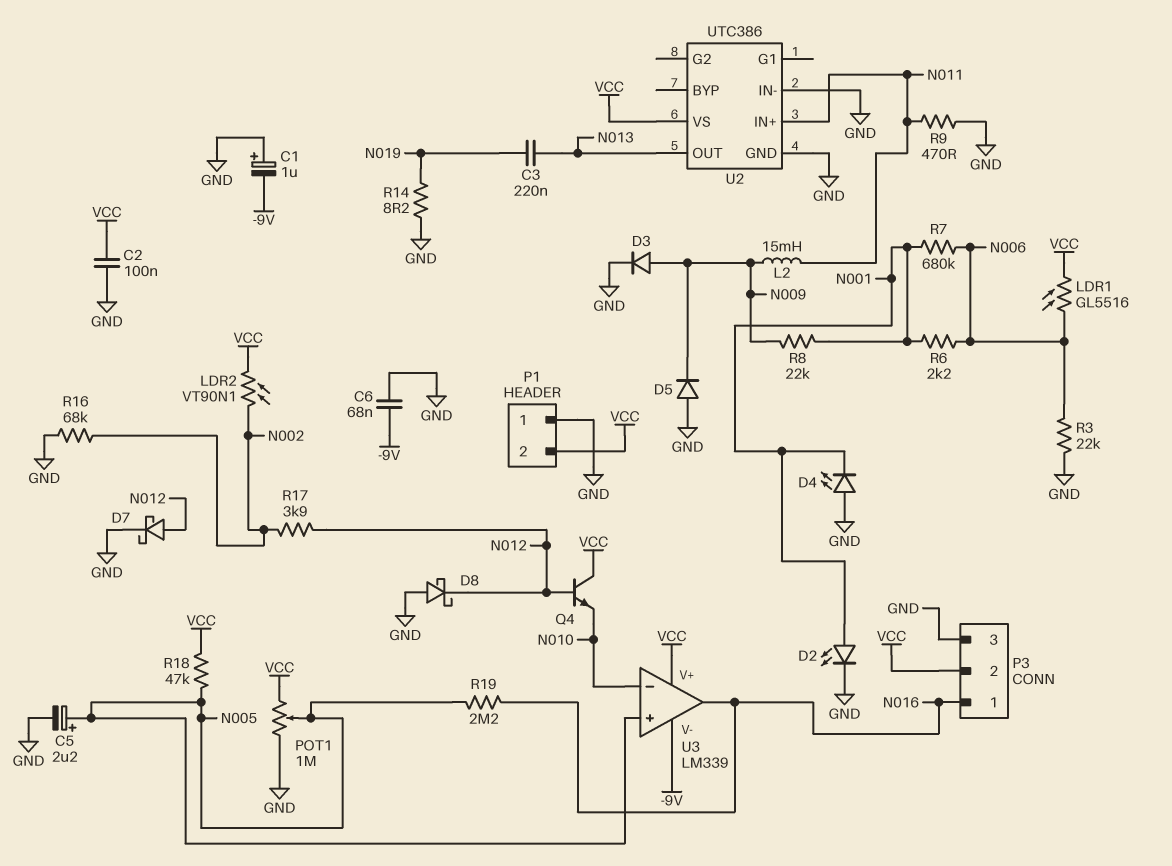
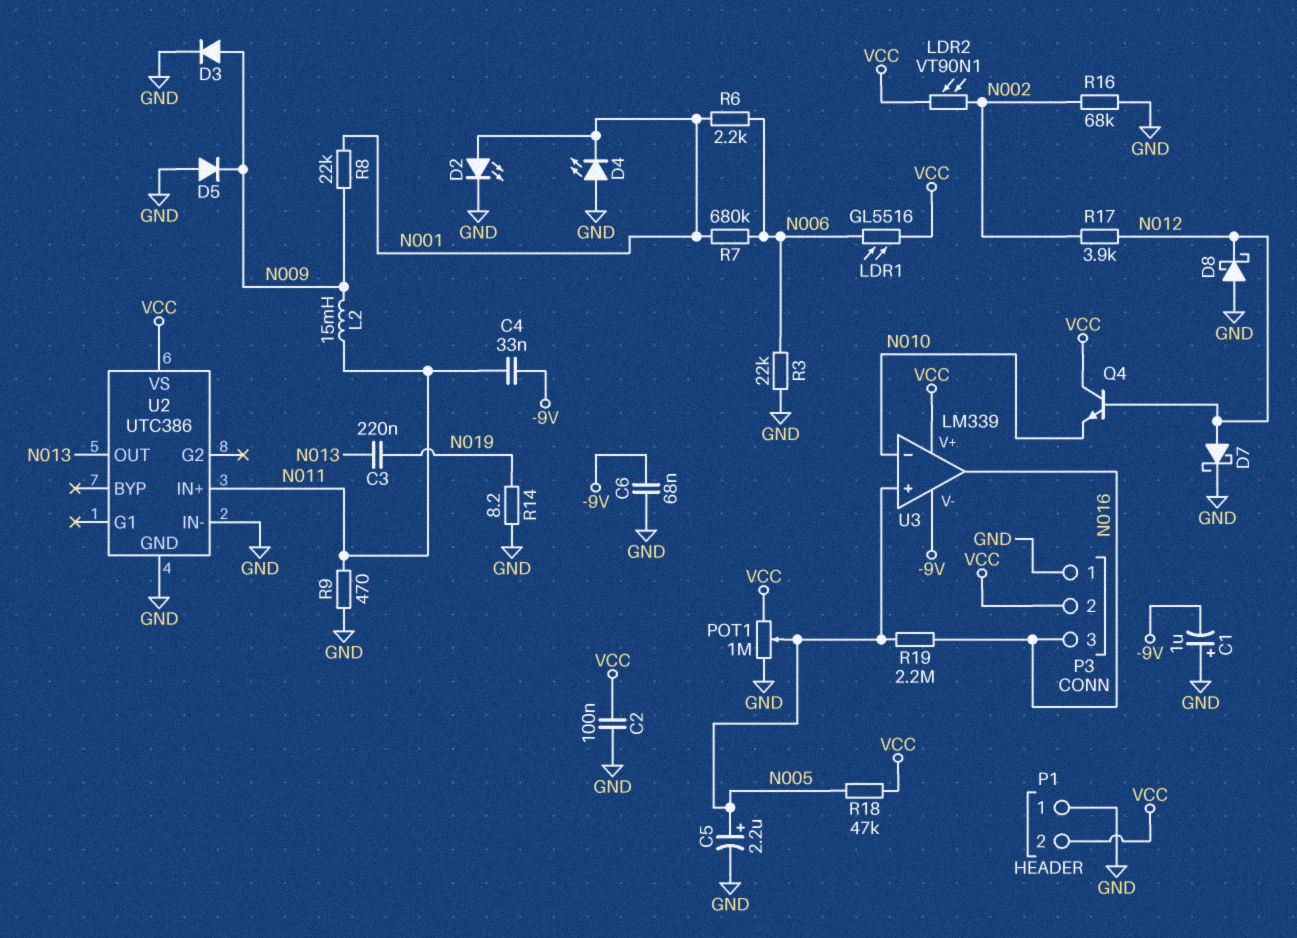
C4: none -> 33nF (-9V, N011)
P3 pin 1: N016 -> GND
P3 pin 3: GND -> N016

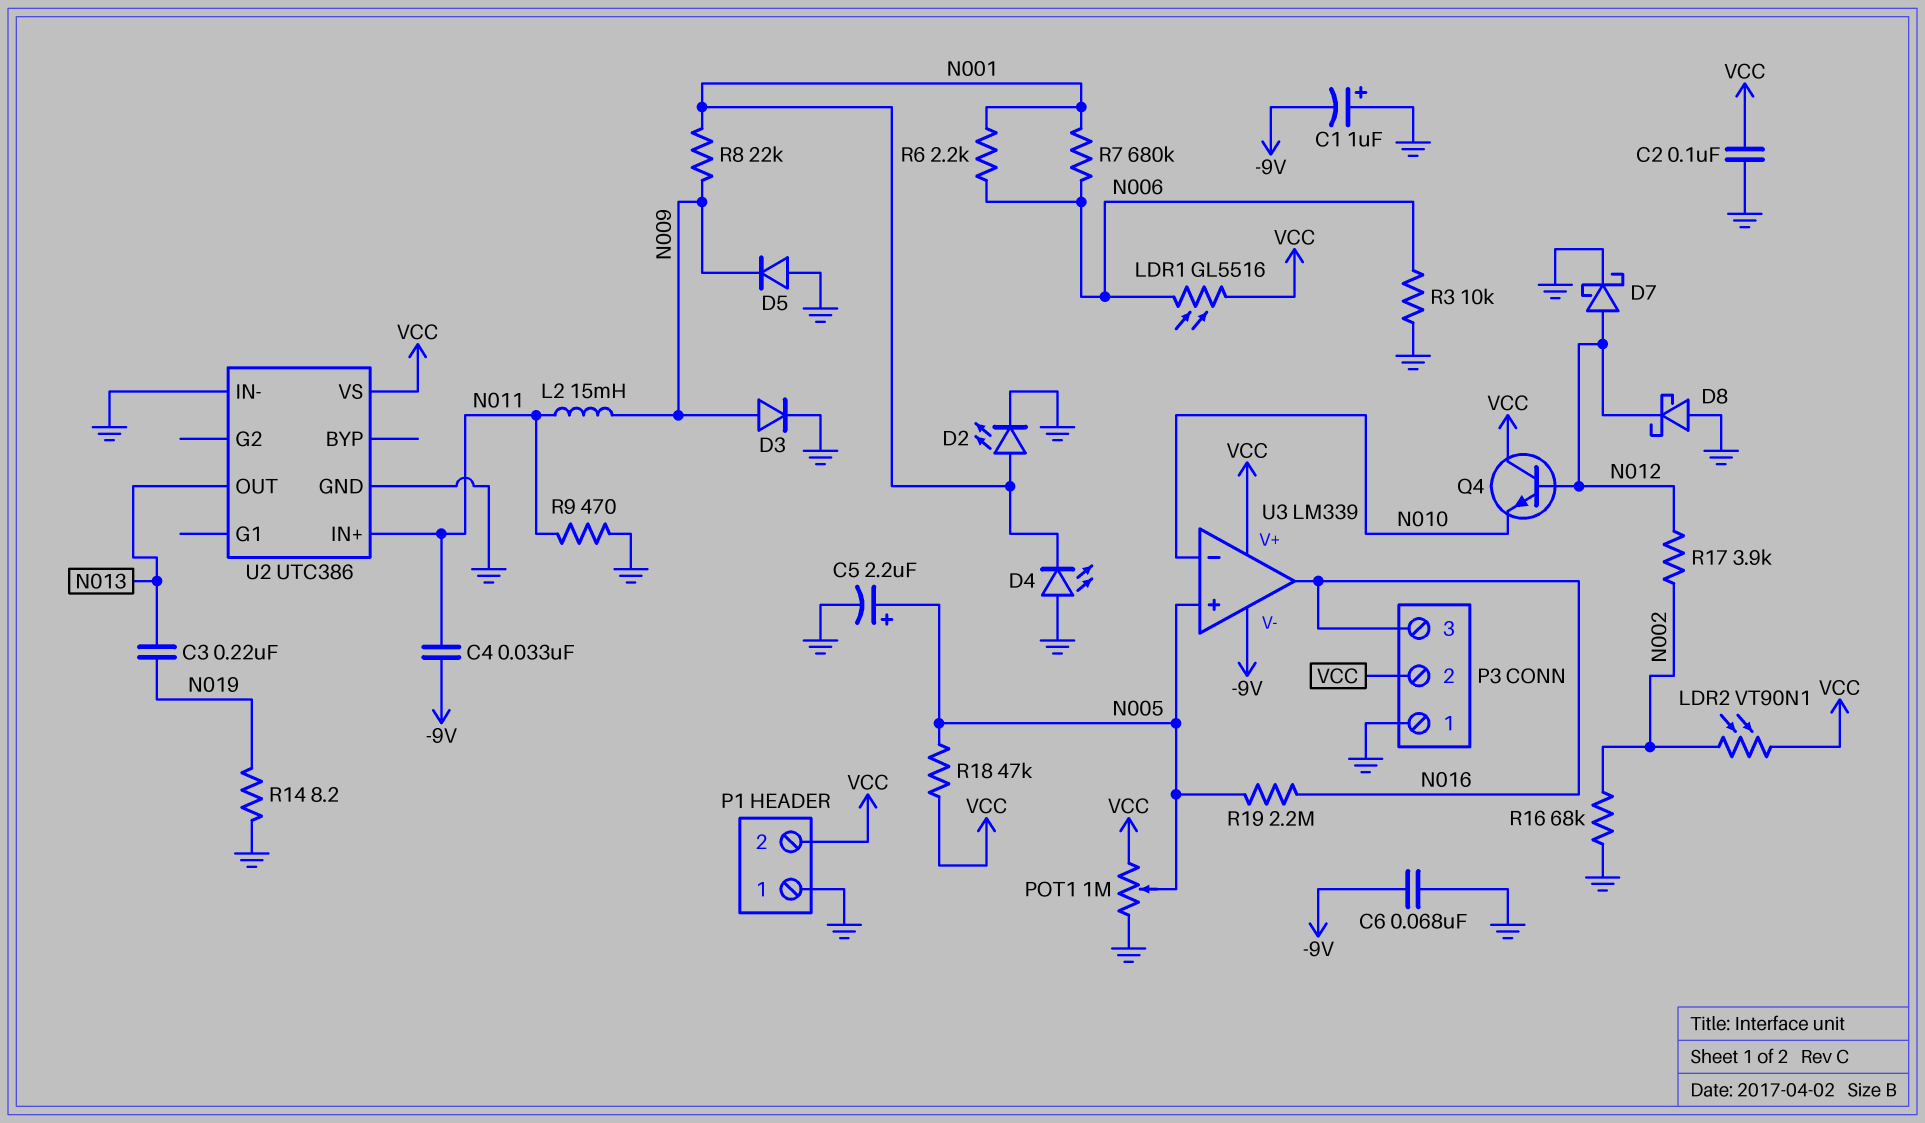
R3: 22k (GND, N006) -> 10k (GND, N006)

